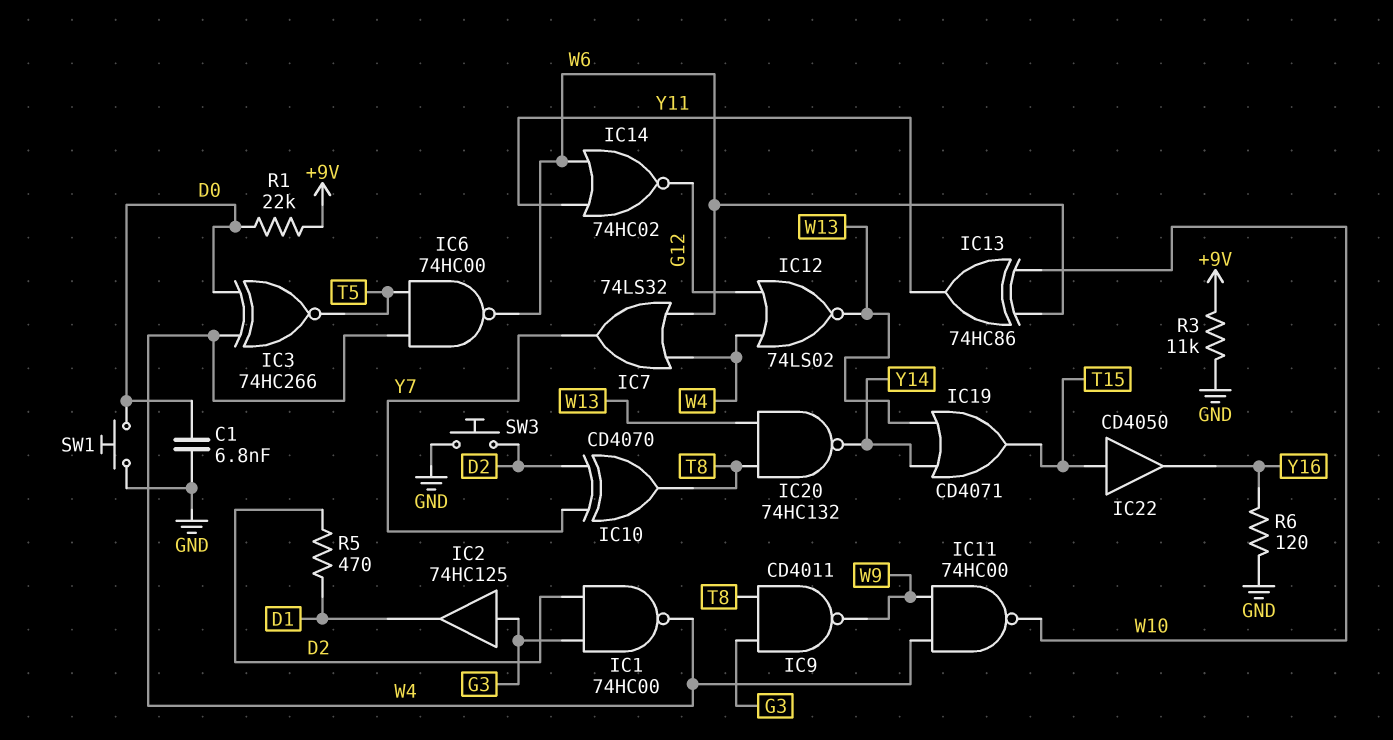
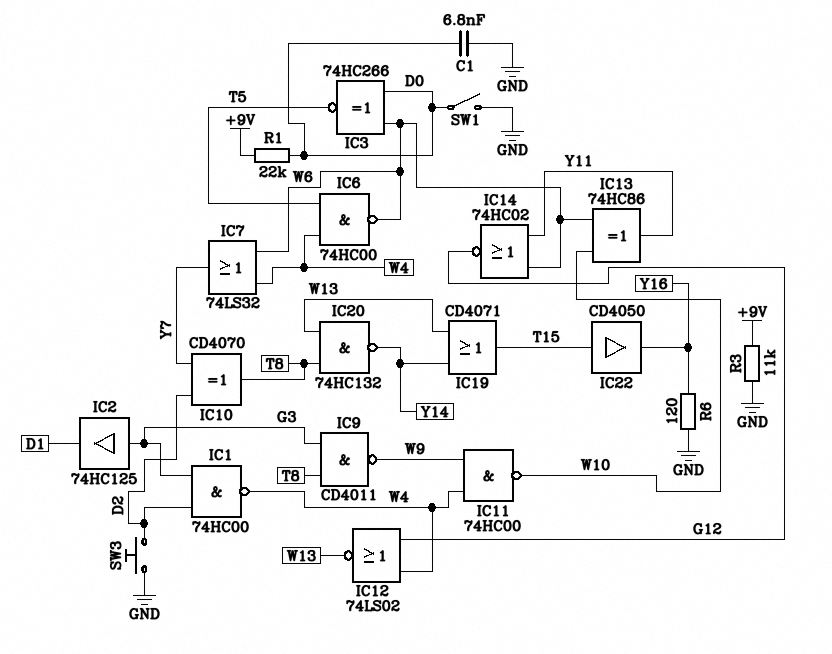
IC3: XNOR 74HC266 (in D0, in W4, out T5) -> XNOR 74HC266 (in D0, in W6, out T5)
R5: 470 (D1, D2) -> none
SW1: button (D0, GND) -> switch (D0, GND)

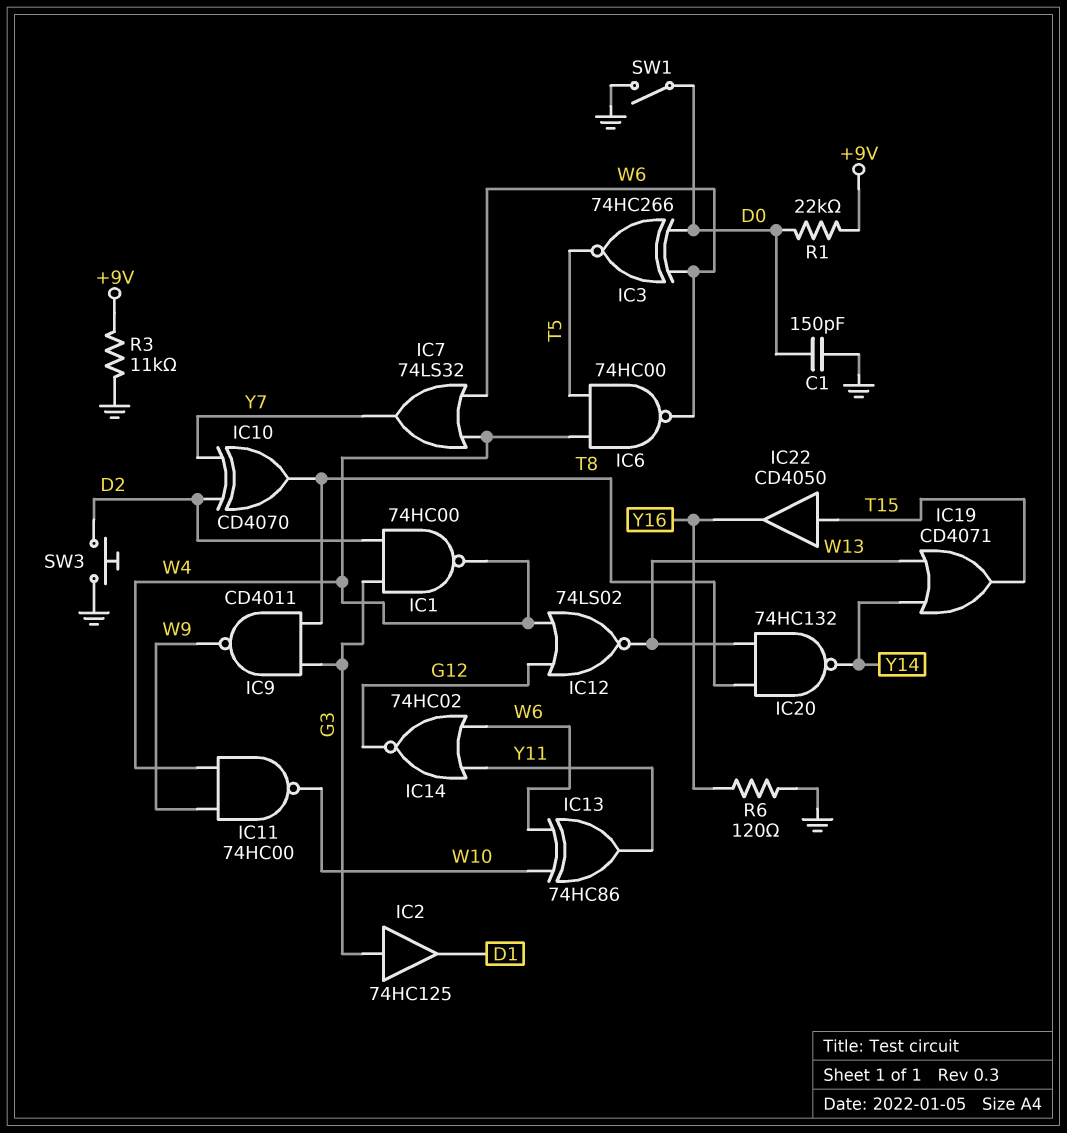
C1: 6.8nF (D0, GND) -> 150pF (D0, GND)

